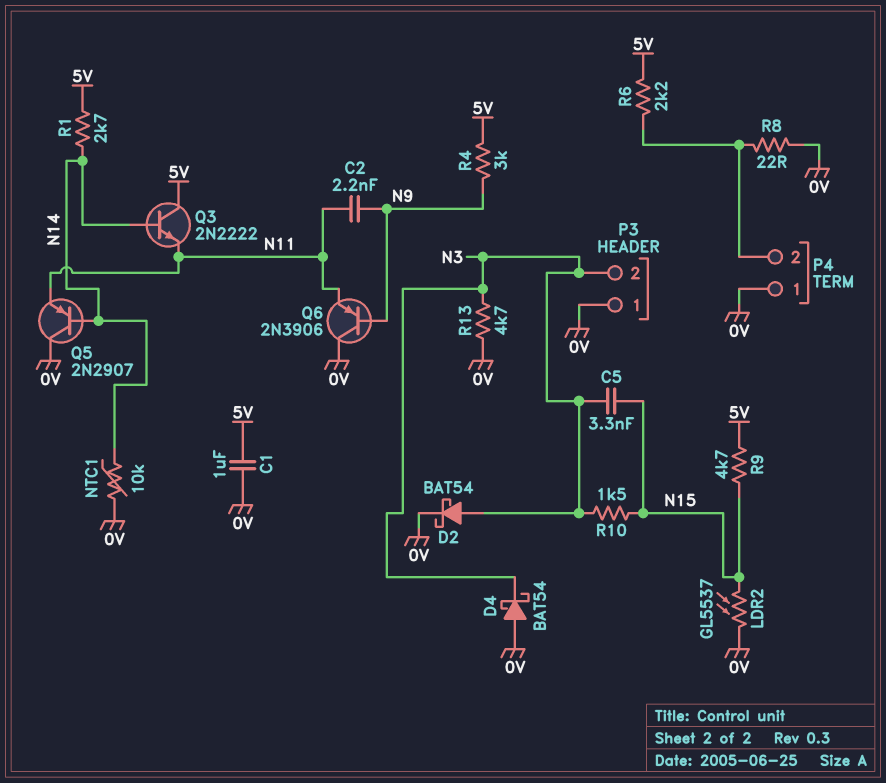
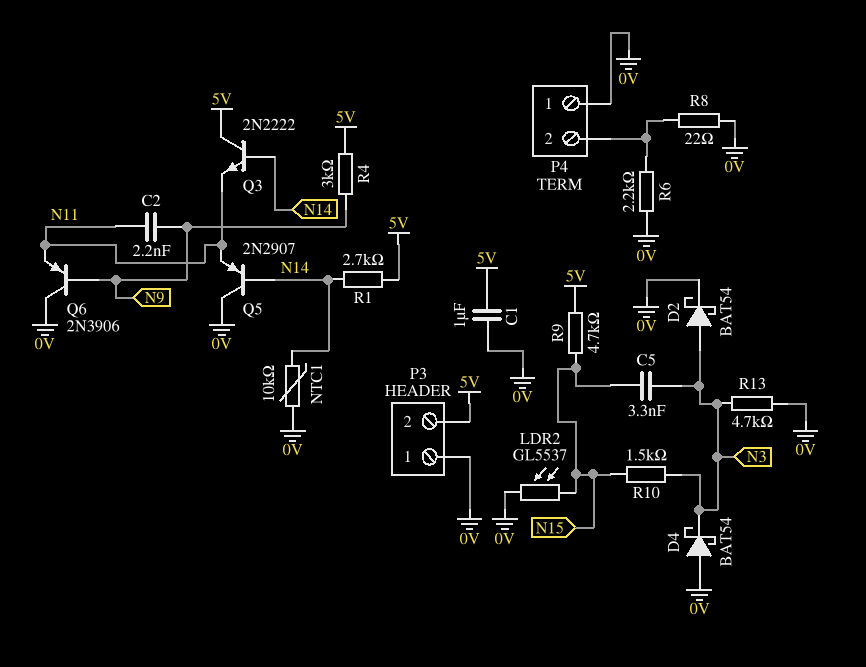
P3 pin 2: N3 -> 5V
R6: 2.2k (5V, P4/2) -> 2.2k (0V, P4/2)

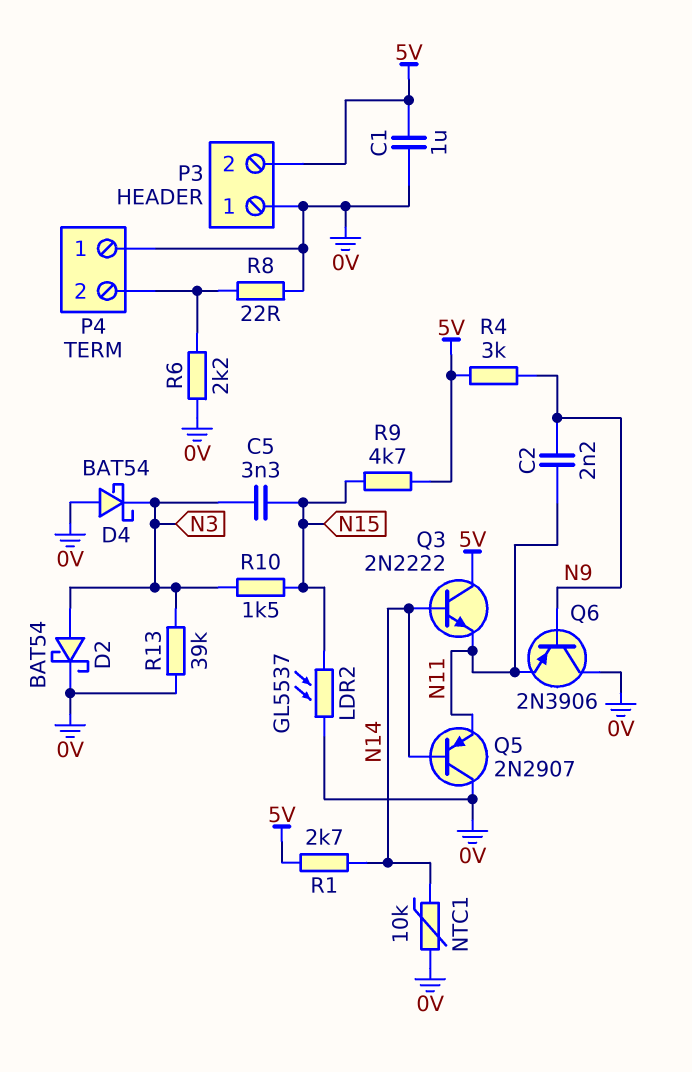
R13: 4.7k (0V, N3) -> 39k (0V, N3)

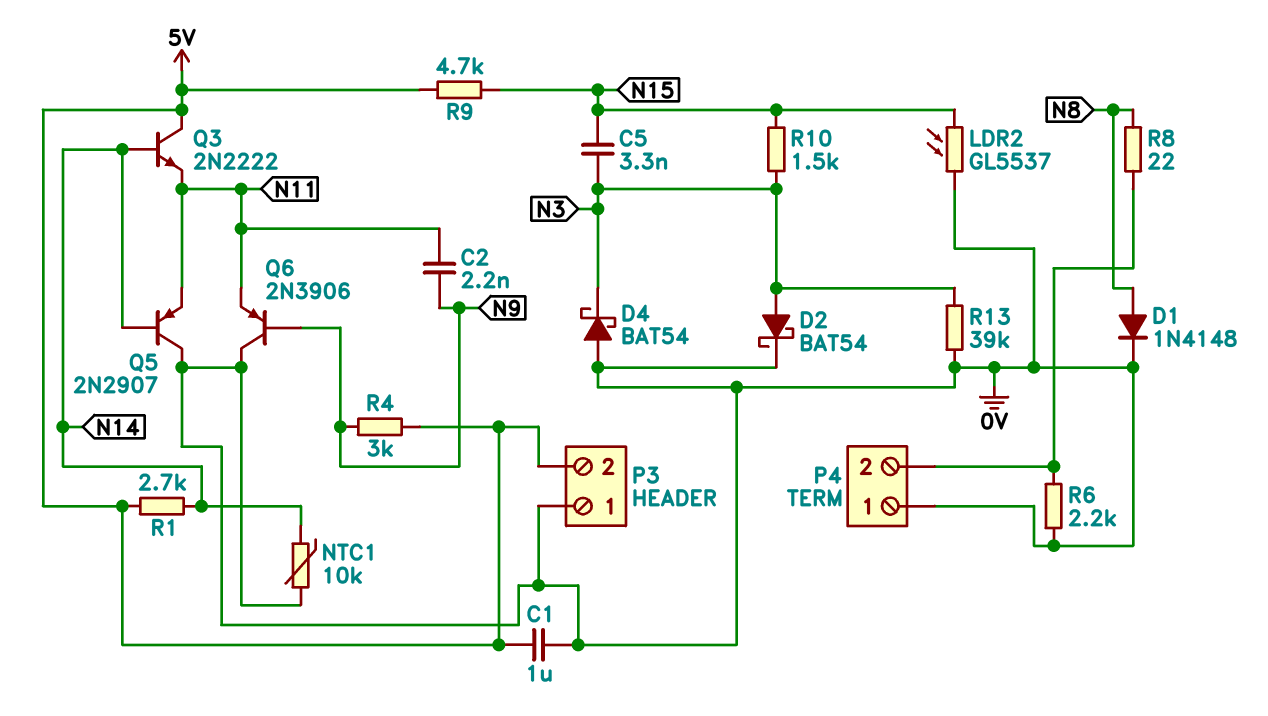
D1: none -> diode 1N4148 (A N8, K 0V)
R8: 22 (0V, P4/2) -> 22 (N8, P4/2)

